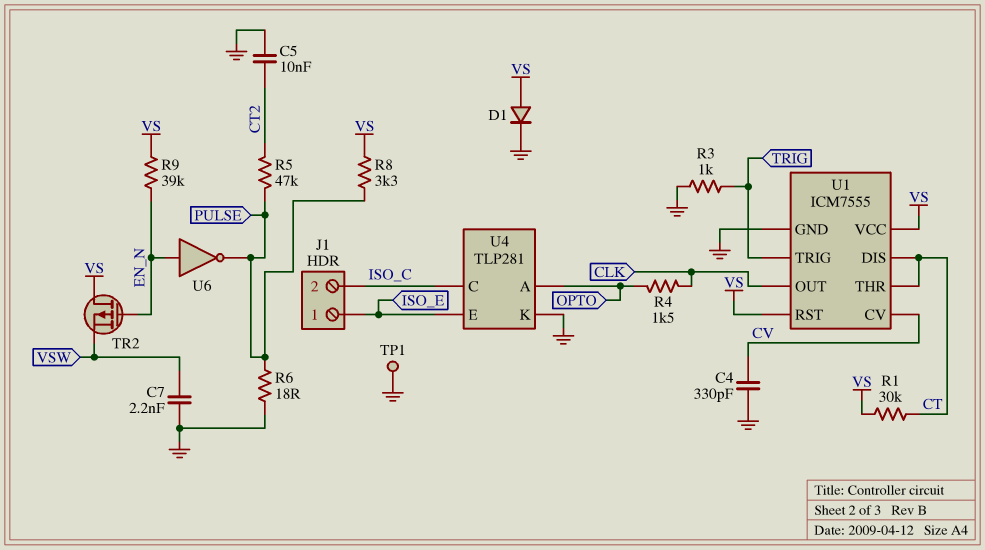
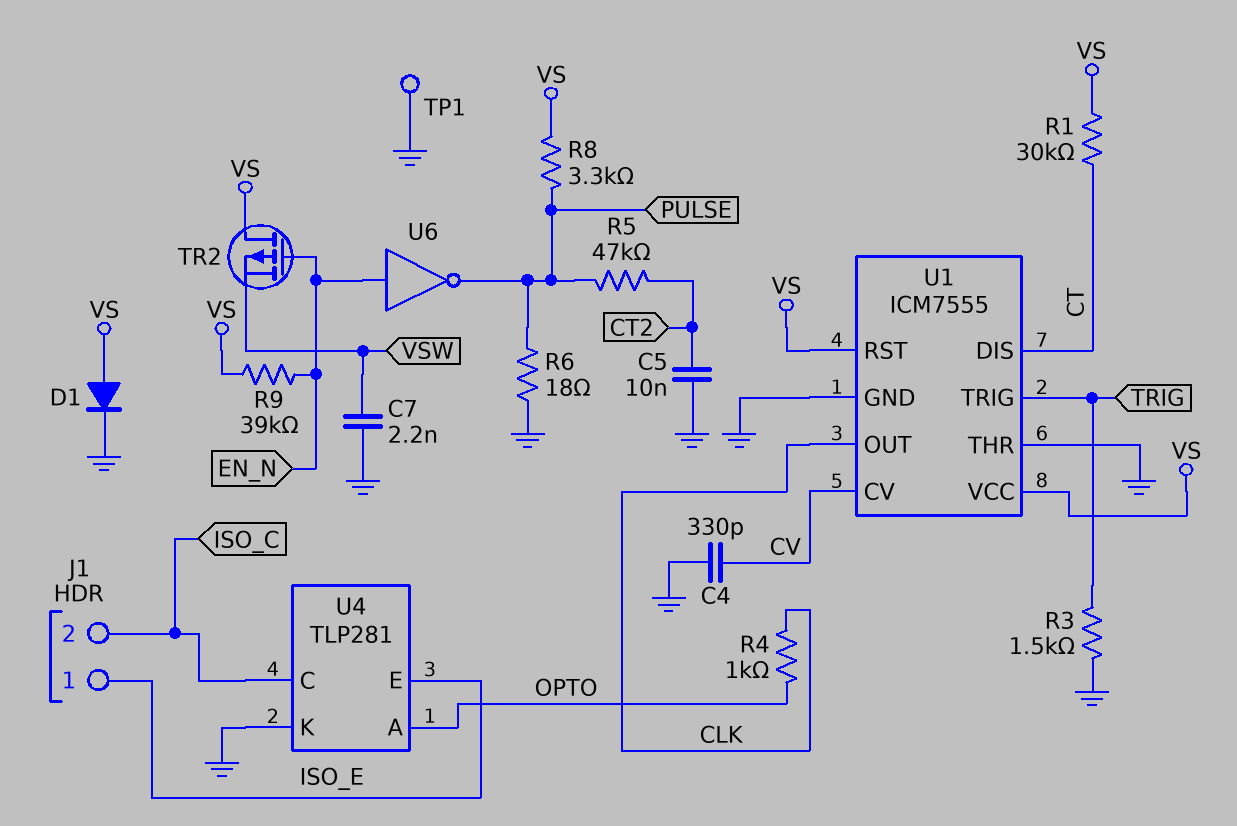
R3: 1k (GND, TRIG) -> 1.5k (GND, TRIG)
R4: 1.5k (CLK, OPTO) -> 1k (CLK, OPTO)
U1 pin THR: CT -> GND

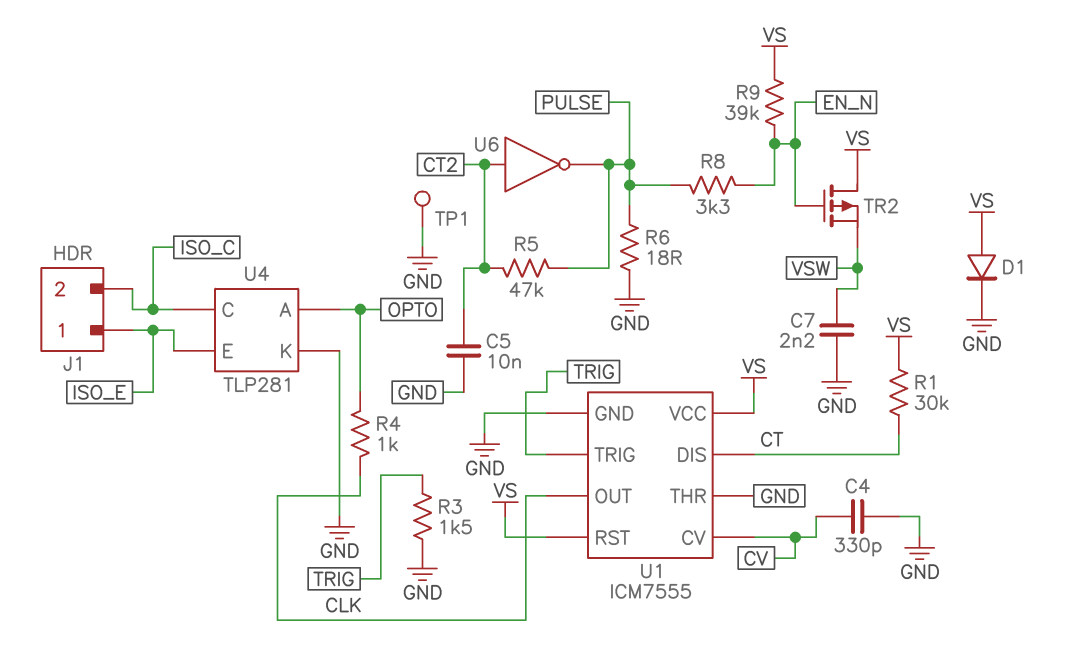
R8: 3.3k (PULSE, VS) -> 3.3k (EN_N, PULSE)
U6: NOT (in EN_N, out PULSE) -> NOT (in CT2, out PULSE)

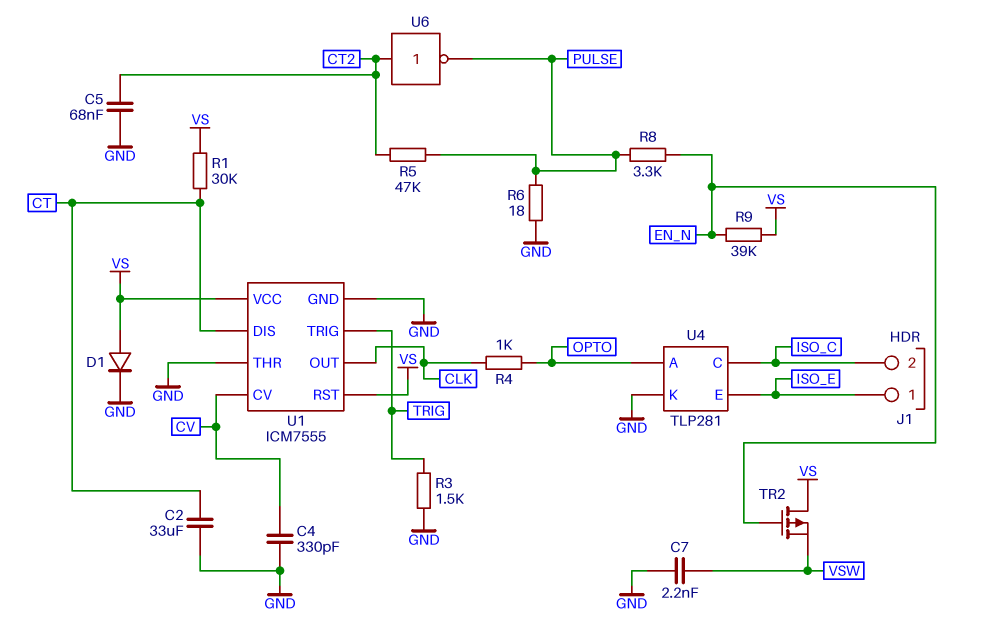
C2: none -> 33uF (CT, GND)
C5: 10nF (CT2, GND) -> 68nF (CT2, GND)
TP1: test point (GND) -> none

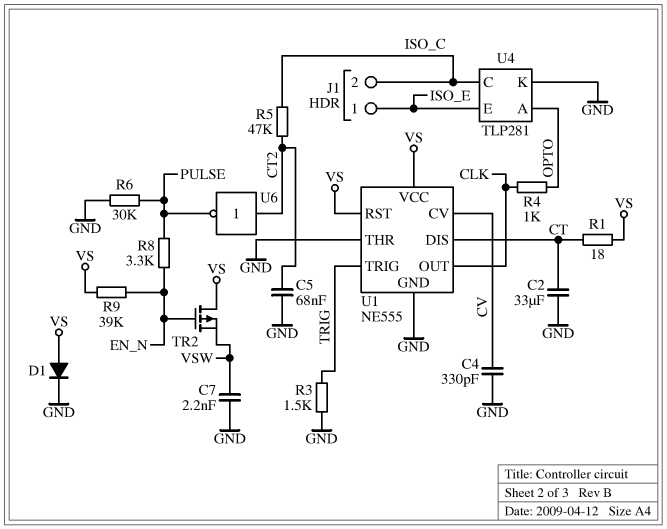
R1: 30k (CT, VS) -> 18 (CT, VS)
R5: 47k (CT2, PULSE) -> 47k (CT2, ISO_C)
R6: 18 (GND, PULSE) -> 30k (GND, PULSE)
U1: ICM7555 -> NE555

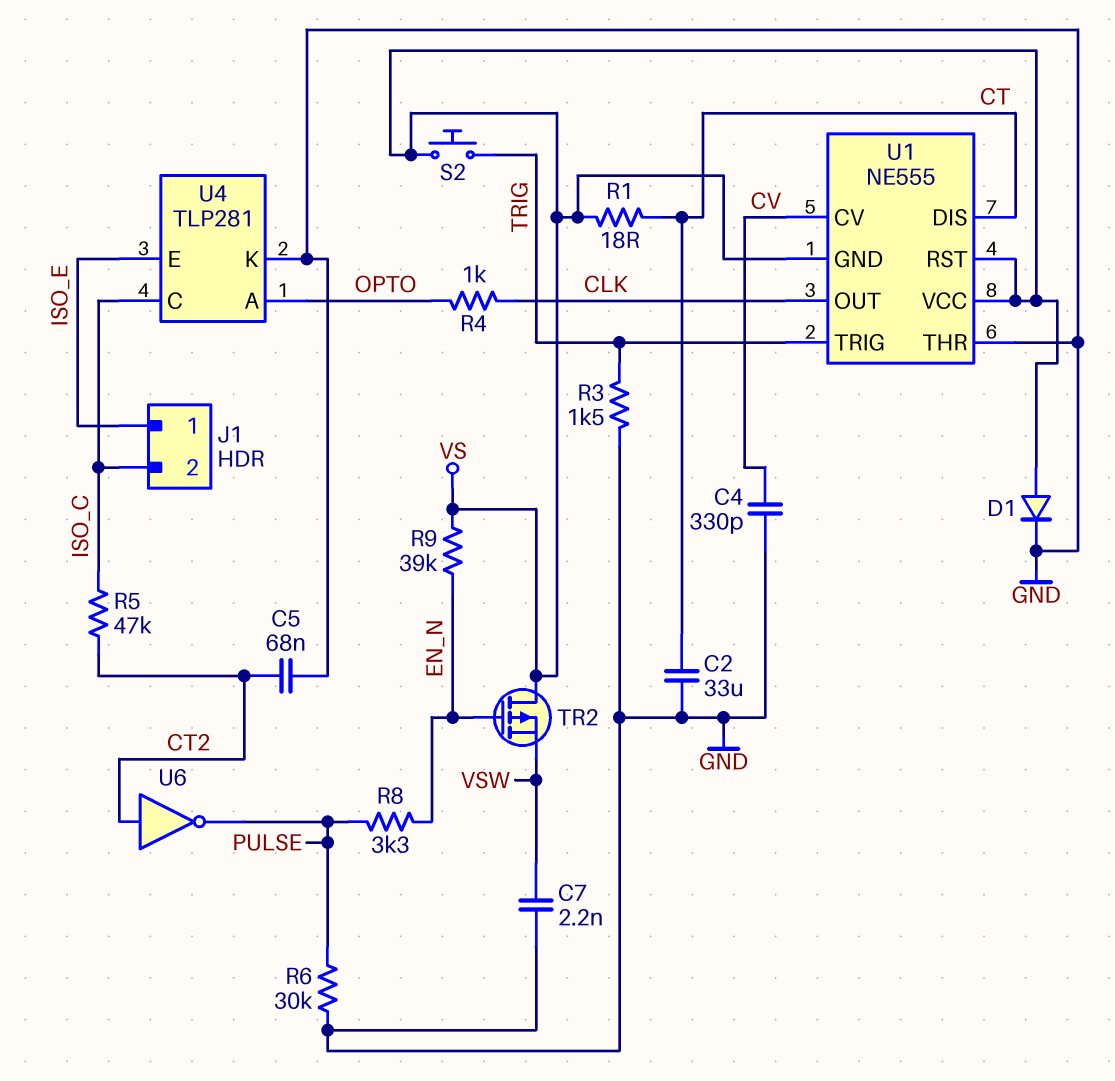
S2: none -> button (TRIG, VS)
U1 pin GND: GND -> VS

